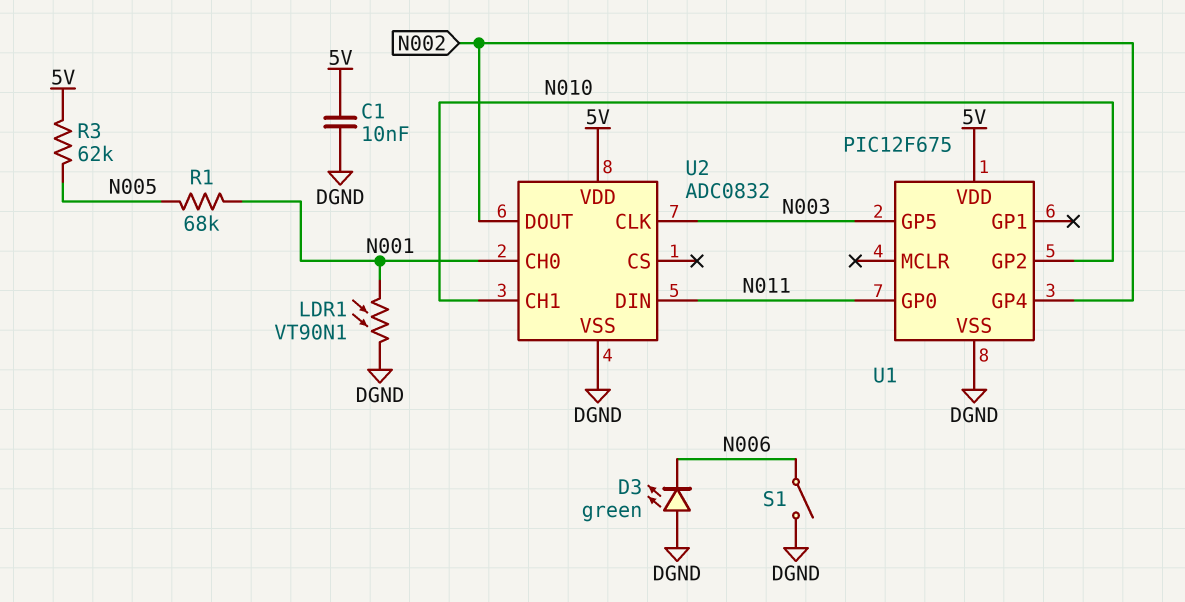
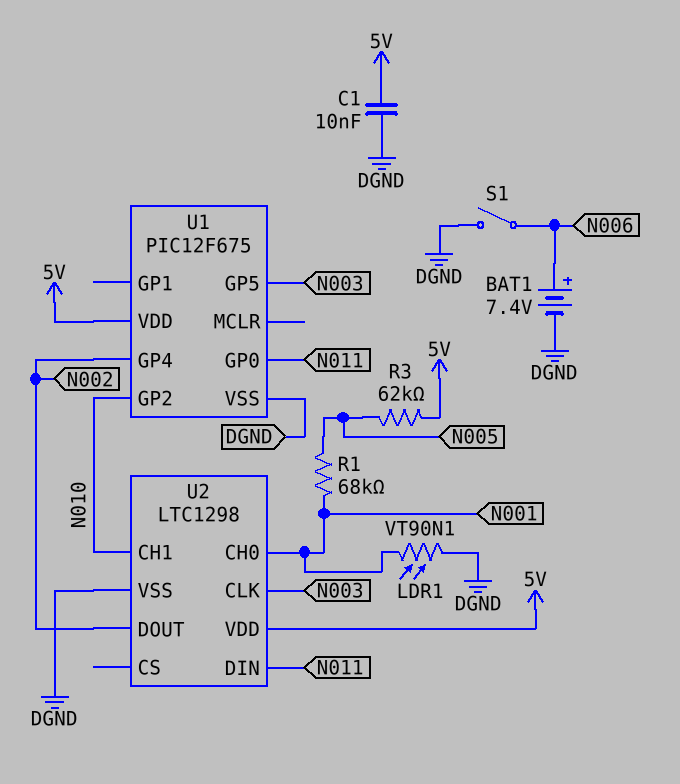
BAT1: none -> 7.4V (plus N006, minus DGND)
D3: LED green (A DGND, K N006) -> none
U2: ADC0832 -> LTC1298

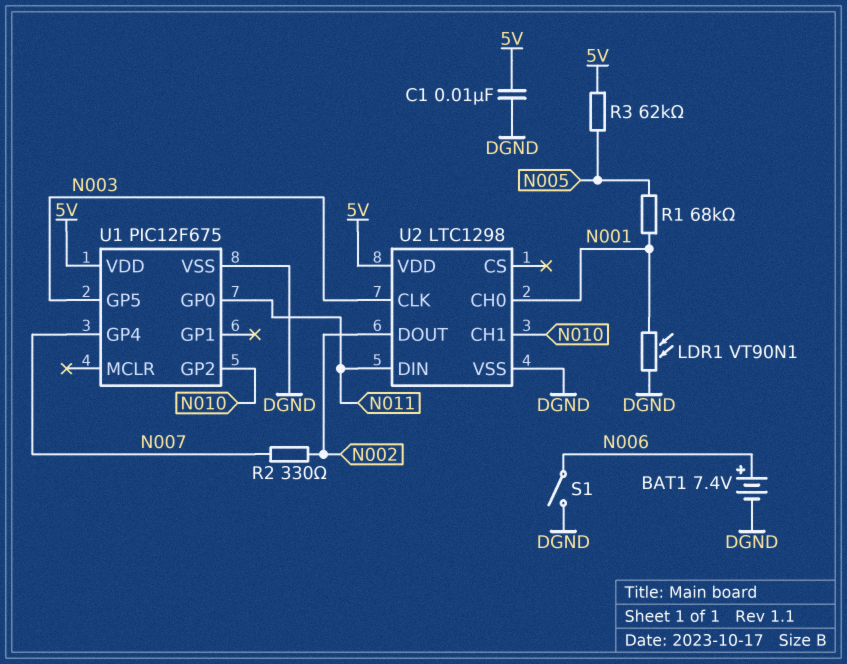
R2: none -> 330 (N002, N007)
U1 pin GP4: N002 -> N007

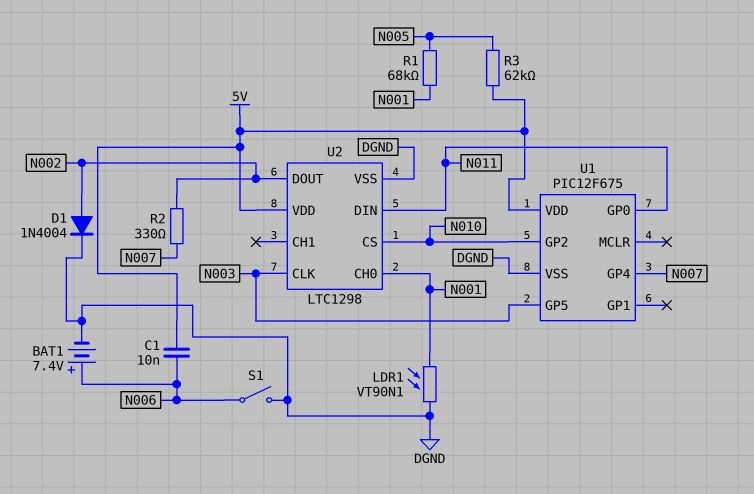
C1: 10nF (5V, DGND) -> 10nF (5V, N006)
D1: none -> diode 1N4004 (A N002, K DGND)
U2 pin CH1: N010 -> none
U2 pin CS: none -> N010

